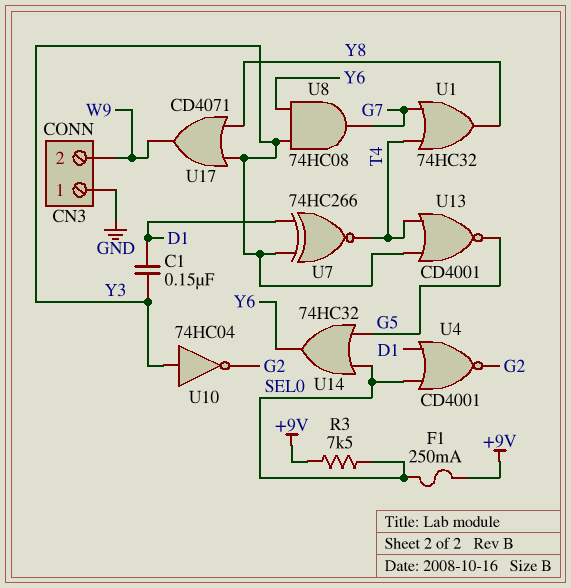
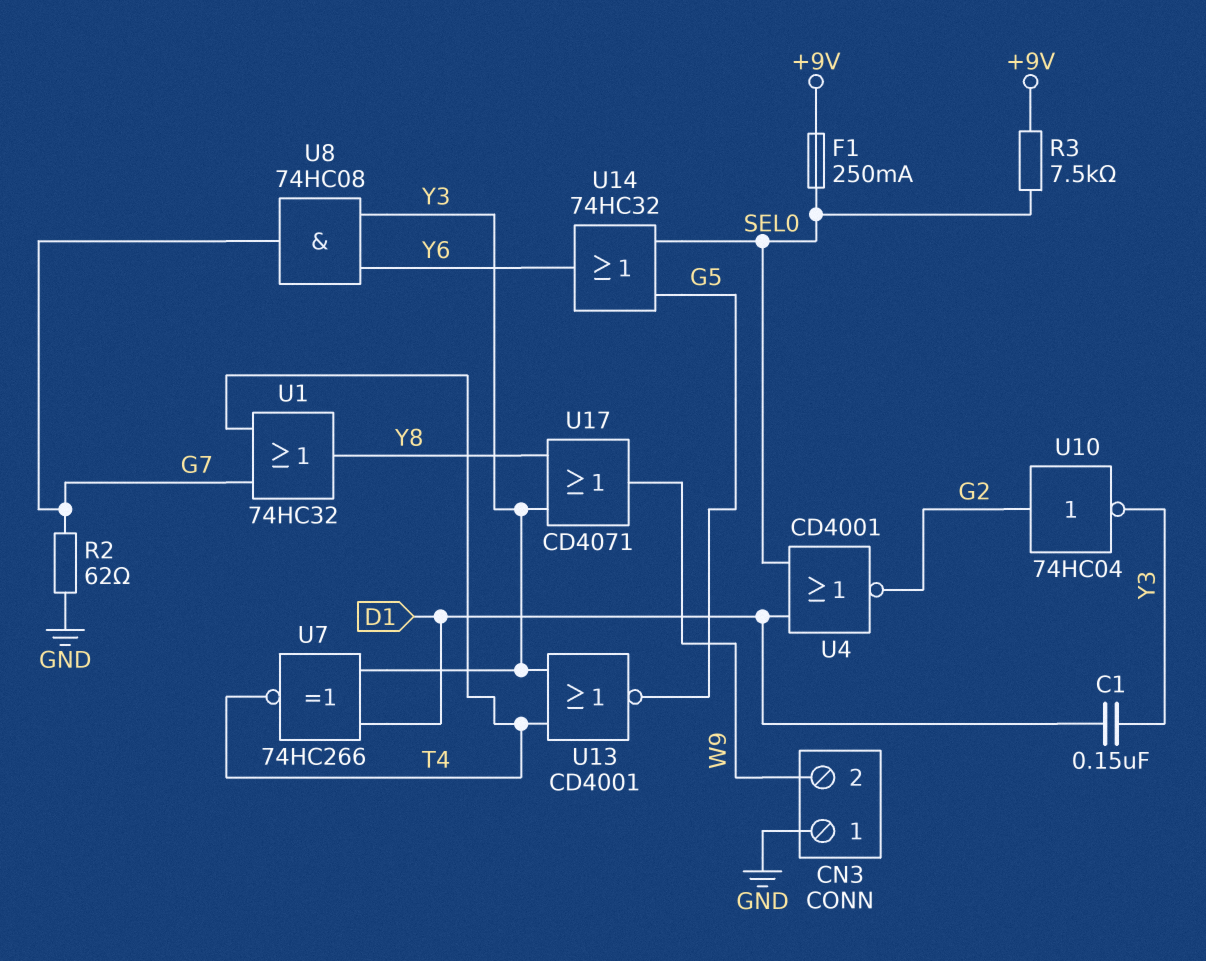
R2: none -> 62 (G7, GND)
U10: NOT 74HC04 (in Y3, out G2) -> NOT 74HC04 (in G2, out Y3)

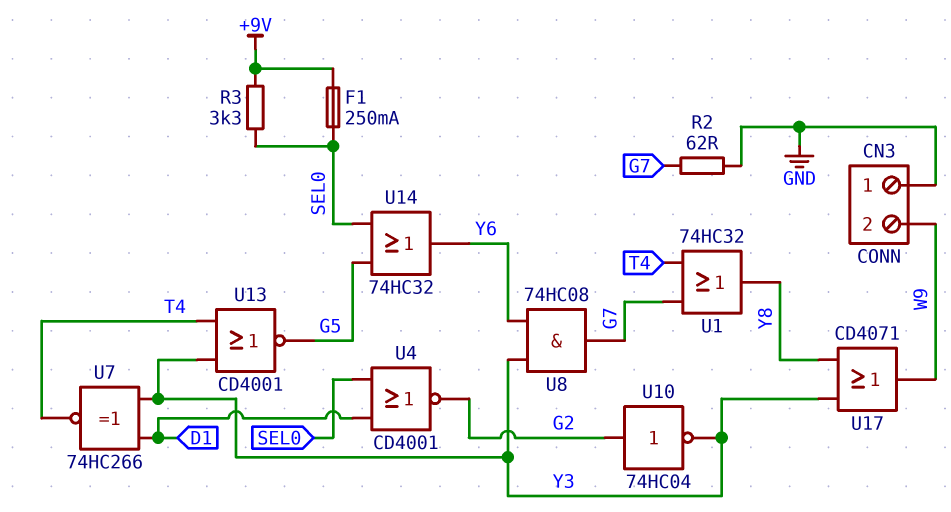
C1: 150nF (D1, Y3) -> none
R3: 7.5k (+9V, SEL0) -> 3.3k (+9V, SEL0)

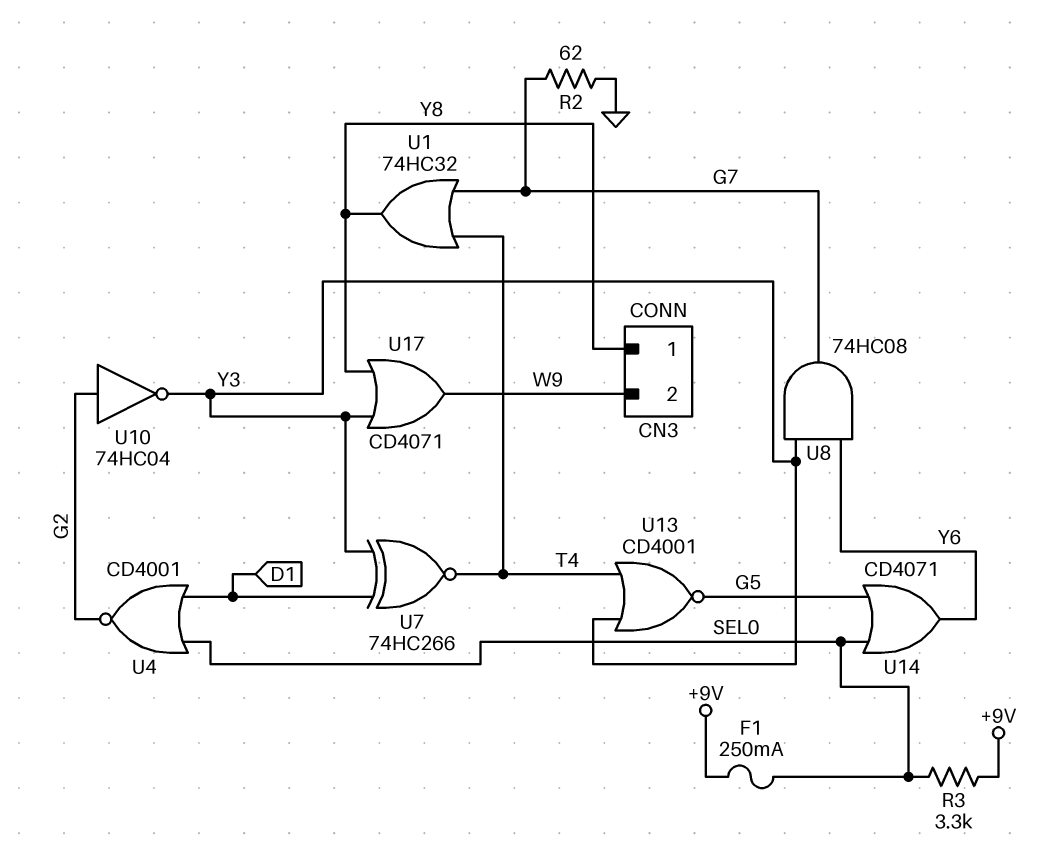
CN3 pin 1: GND -> Y8
U14: OR 74HC32 (in G5, in SEL0, out Y6) -> OR CD4071 (in G5, in SEL0, out Y6)

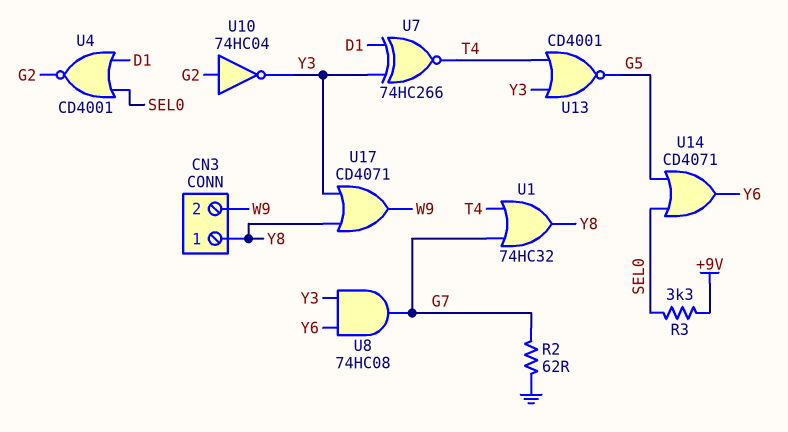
F1: 250mA (+9V, SEL0) -> none

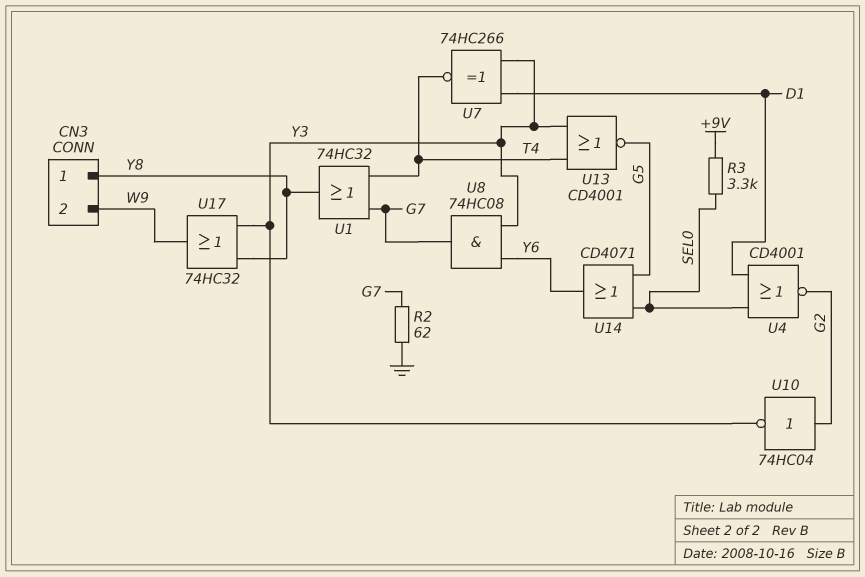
U17: OR CD4071 (in Y3, in Y8, out W9) -> OR 74HC32 (in Y3, in Y8, out W9)

